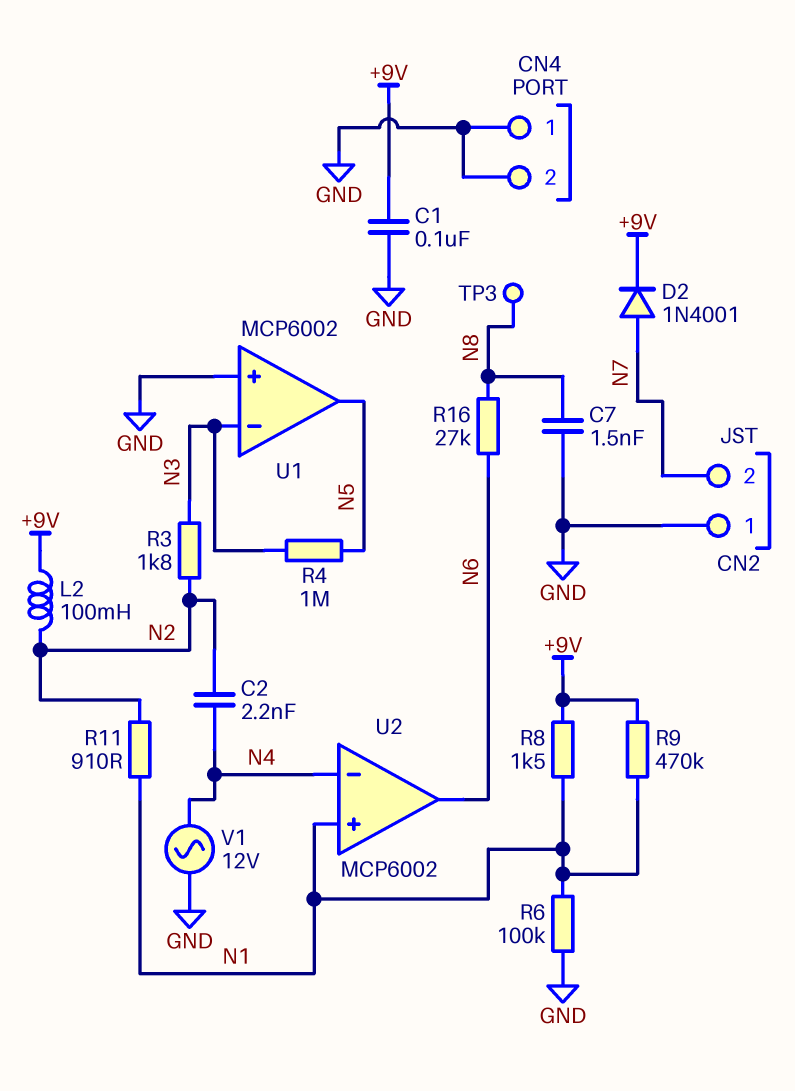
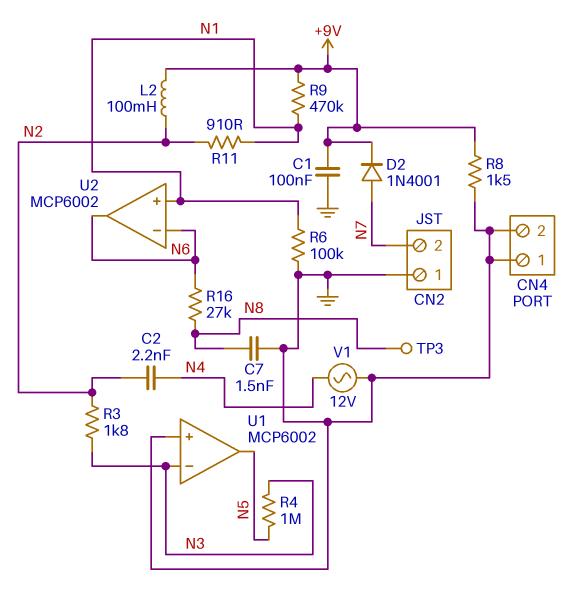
R8: 1.5k (+9V, N1) -> 1.5k (+9V, GND)
U2 pin in-: N4 -> N6

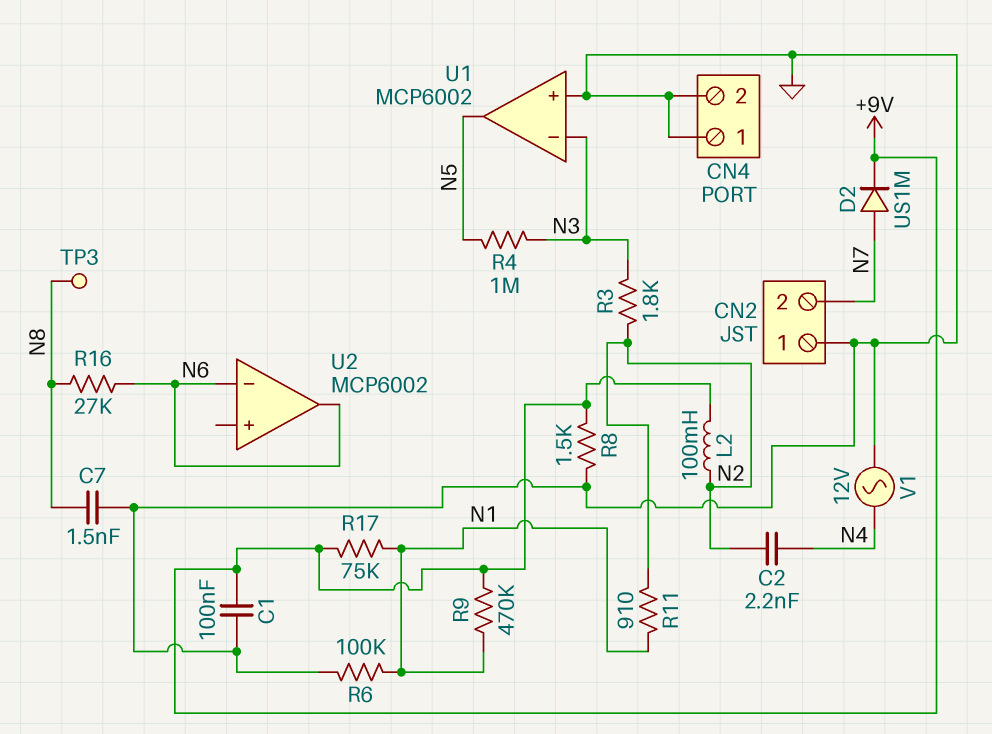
D2: diode 1N4001 (A N7, K +9V) -> diode US1M (A N7, K +9V)
R17: none -> 75k (+9V, N1)
U2 pin in+: N1 -> none

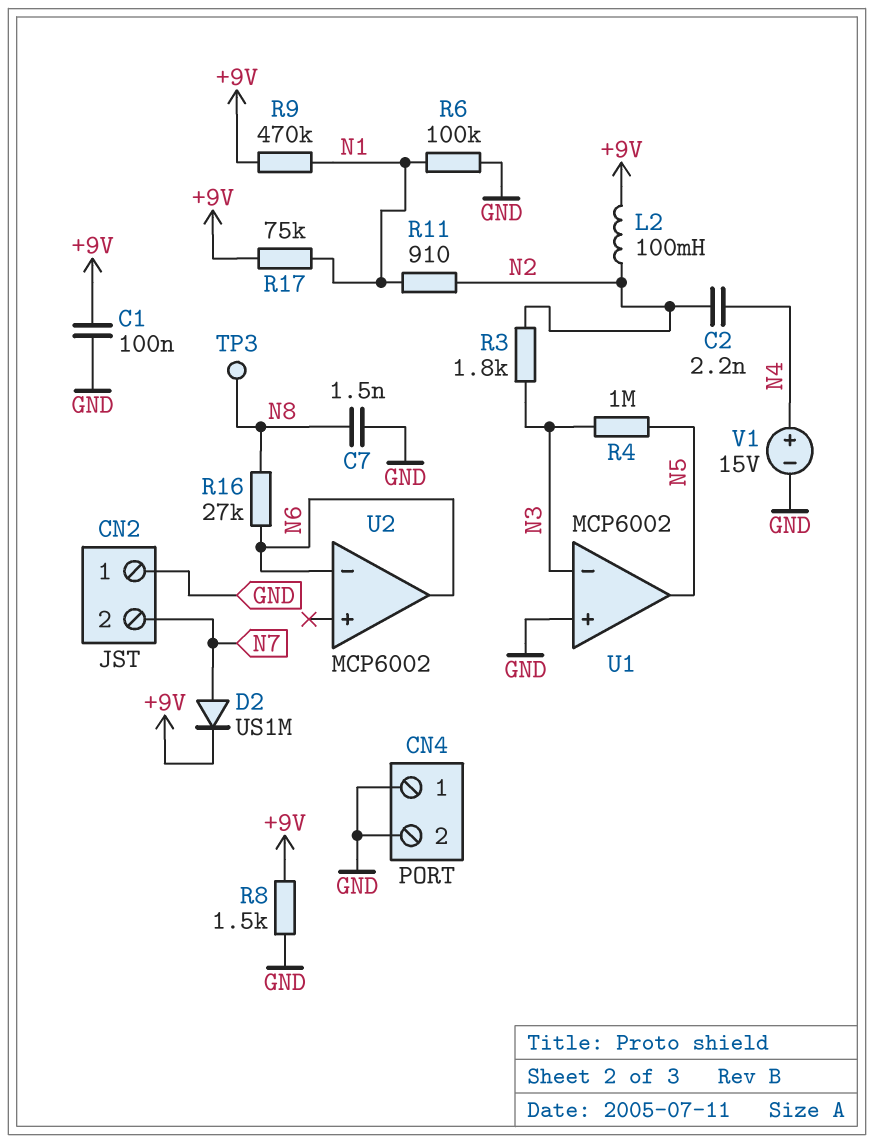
V1: AC 12V (GND, N4) -> 15V (plus N4, minus GND)

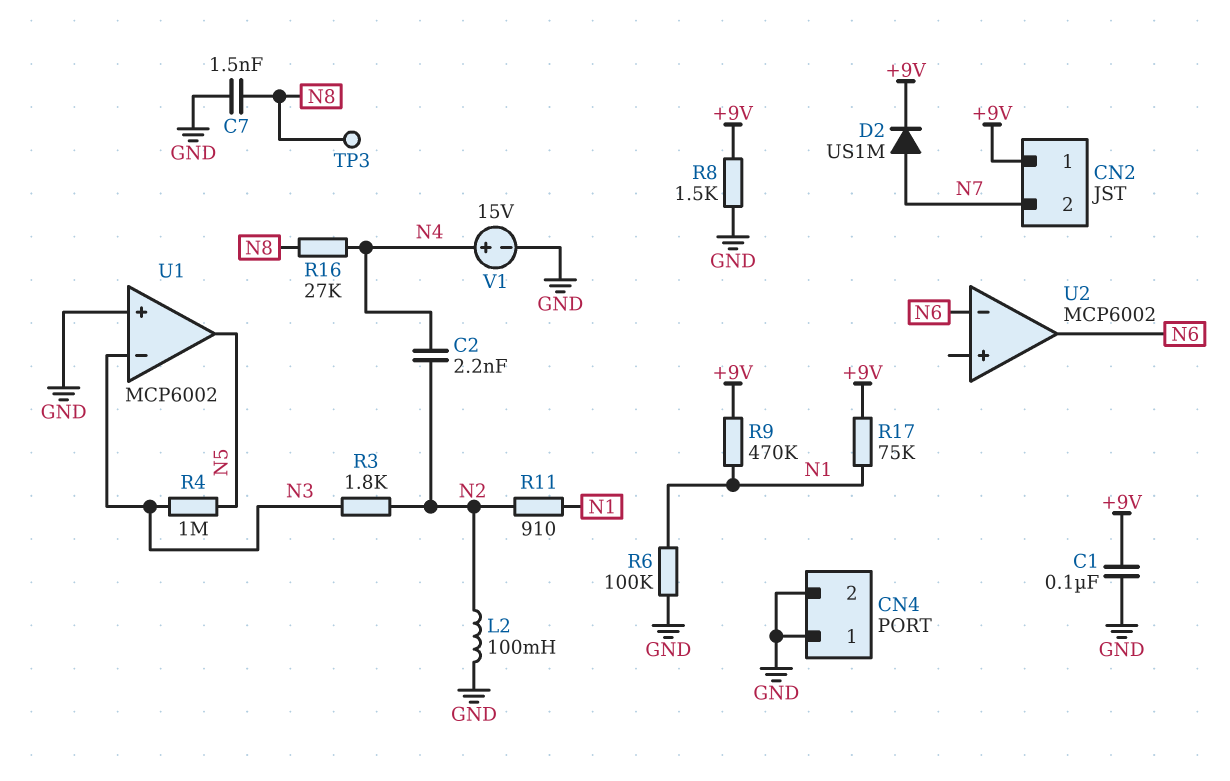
CN2 pin 1: GND -> +9V
L2: 100mH (+9V, N2) -> 100mH (GND, N2)
R16: 27k (N6, N8) -> 27k (N4, N8)

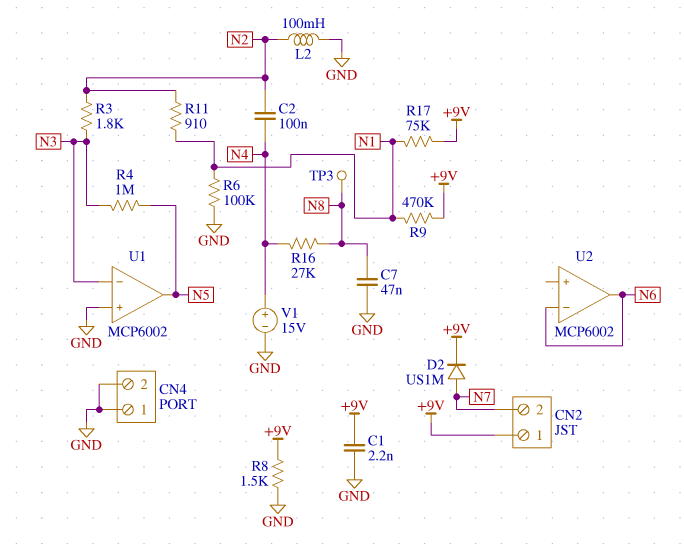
C1: 100nF (+9V, GND) -> 2.2nF (+9V, GND)
C2: 2.2nF (N2, N4) -> 100nF (N2, N4)
C7: 1.5nF (GND, N8) -> 47nF (GND, N8)

